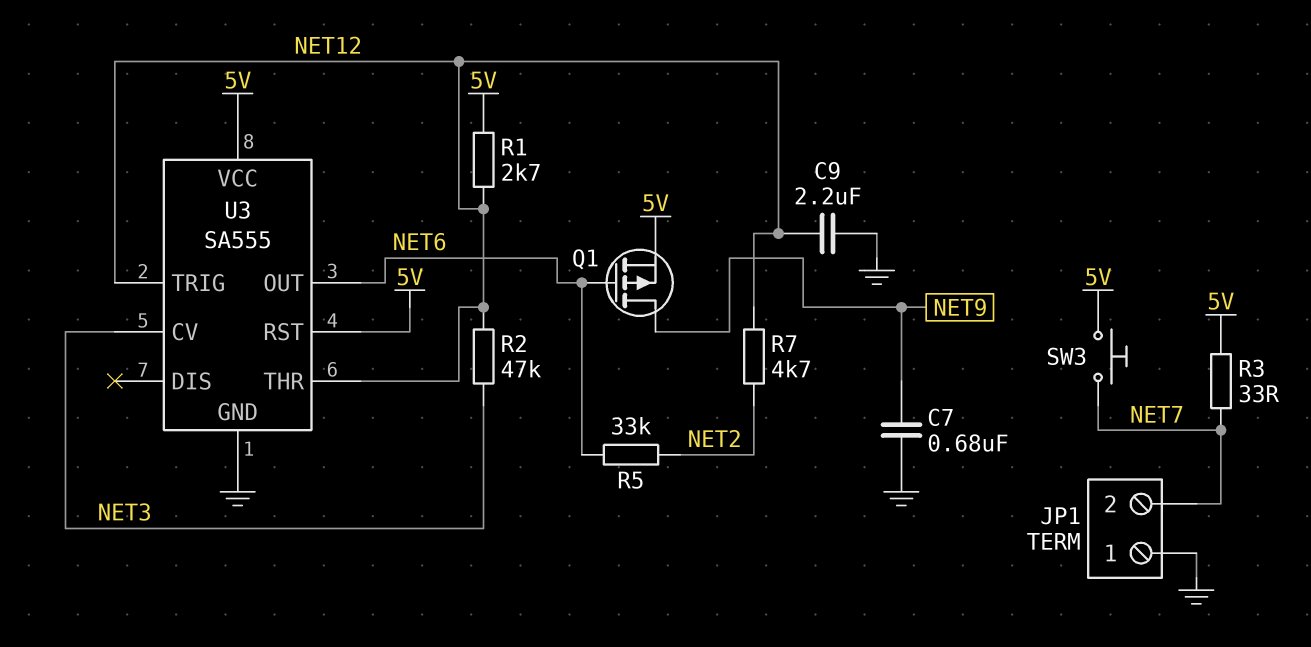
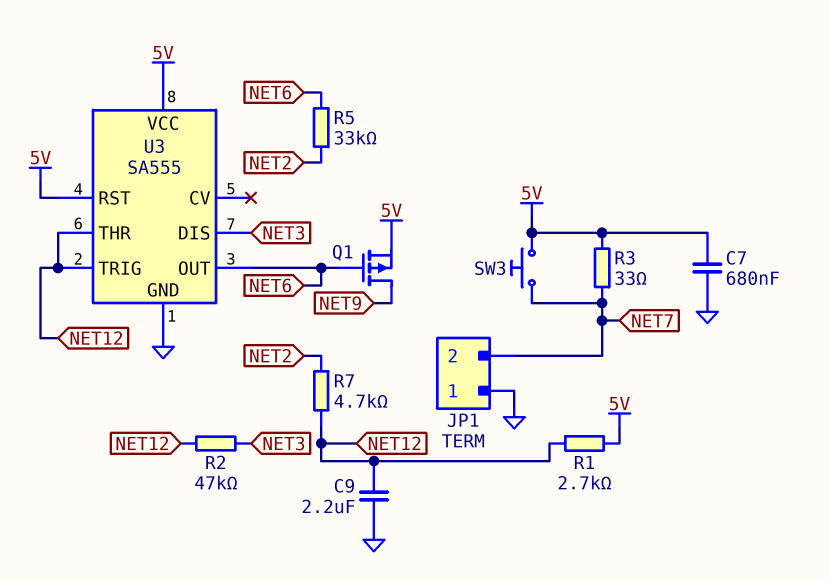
C7: 680nF (GND, NET9) -> 680nF (5V, GND)
U3 pin CV: NET3 -> none
U3 pin DIS: none -> NET3

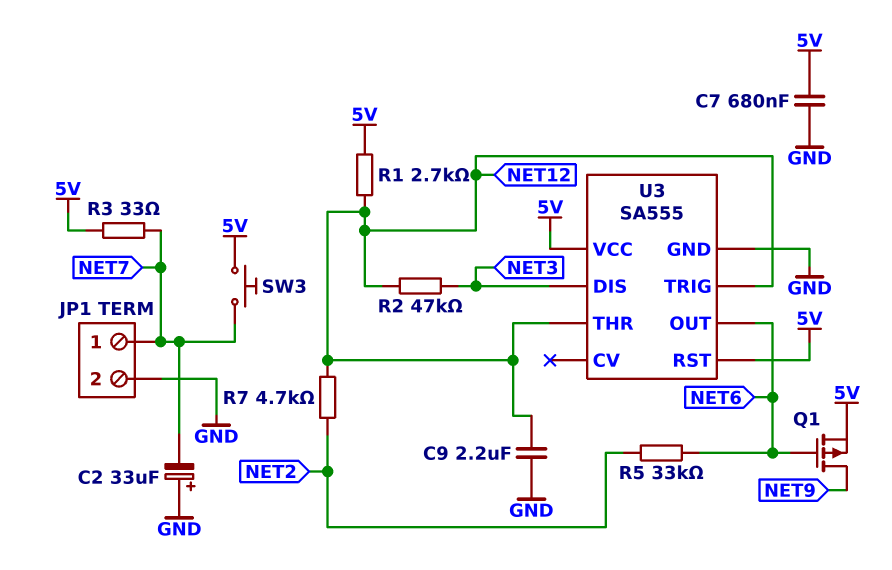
C2: none -> 33uF (plus GND, minus NET7)
JP1 pin 1: GND -> NET7
JP1 pin 2: NET7 -> GND

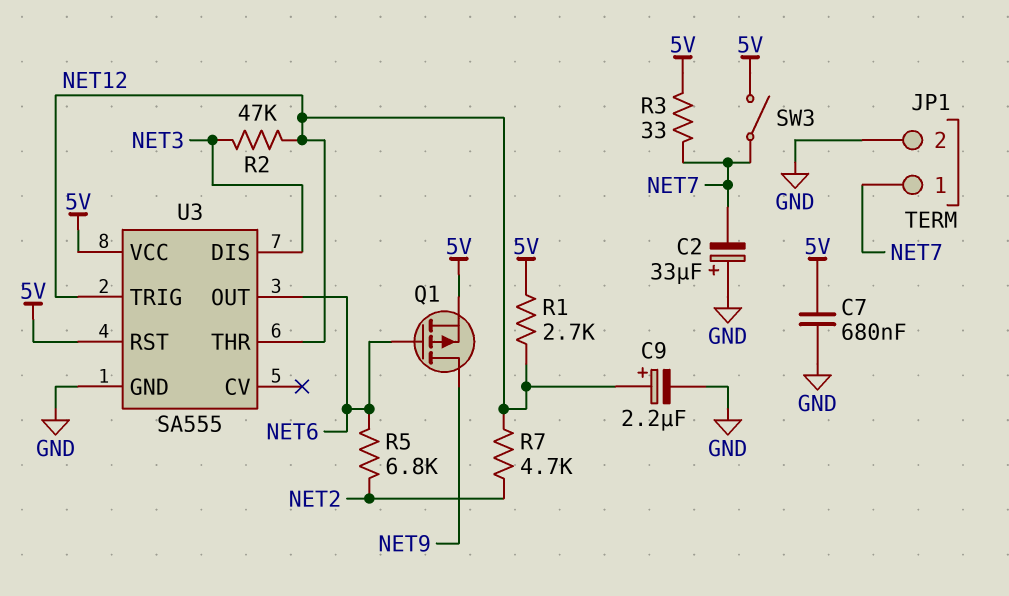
C9: 2.2uF (GND, NET12) -> 2.2uF (plus NET12, minus GND)
R5: 33k (NET2, NET6) -> 6.8k (NET2, NET6)
SW3: button (5V, NET7) -> switch (5V, NET7)

